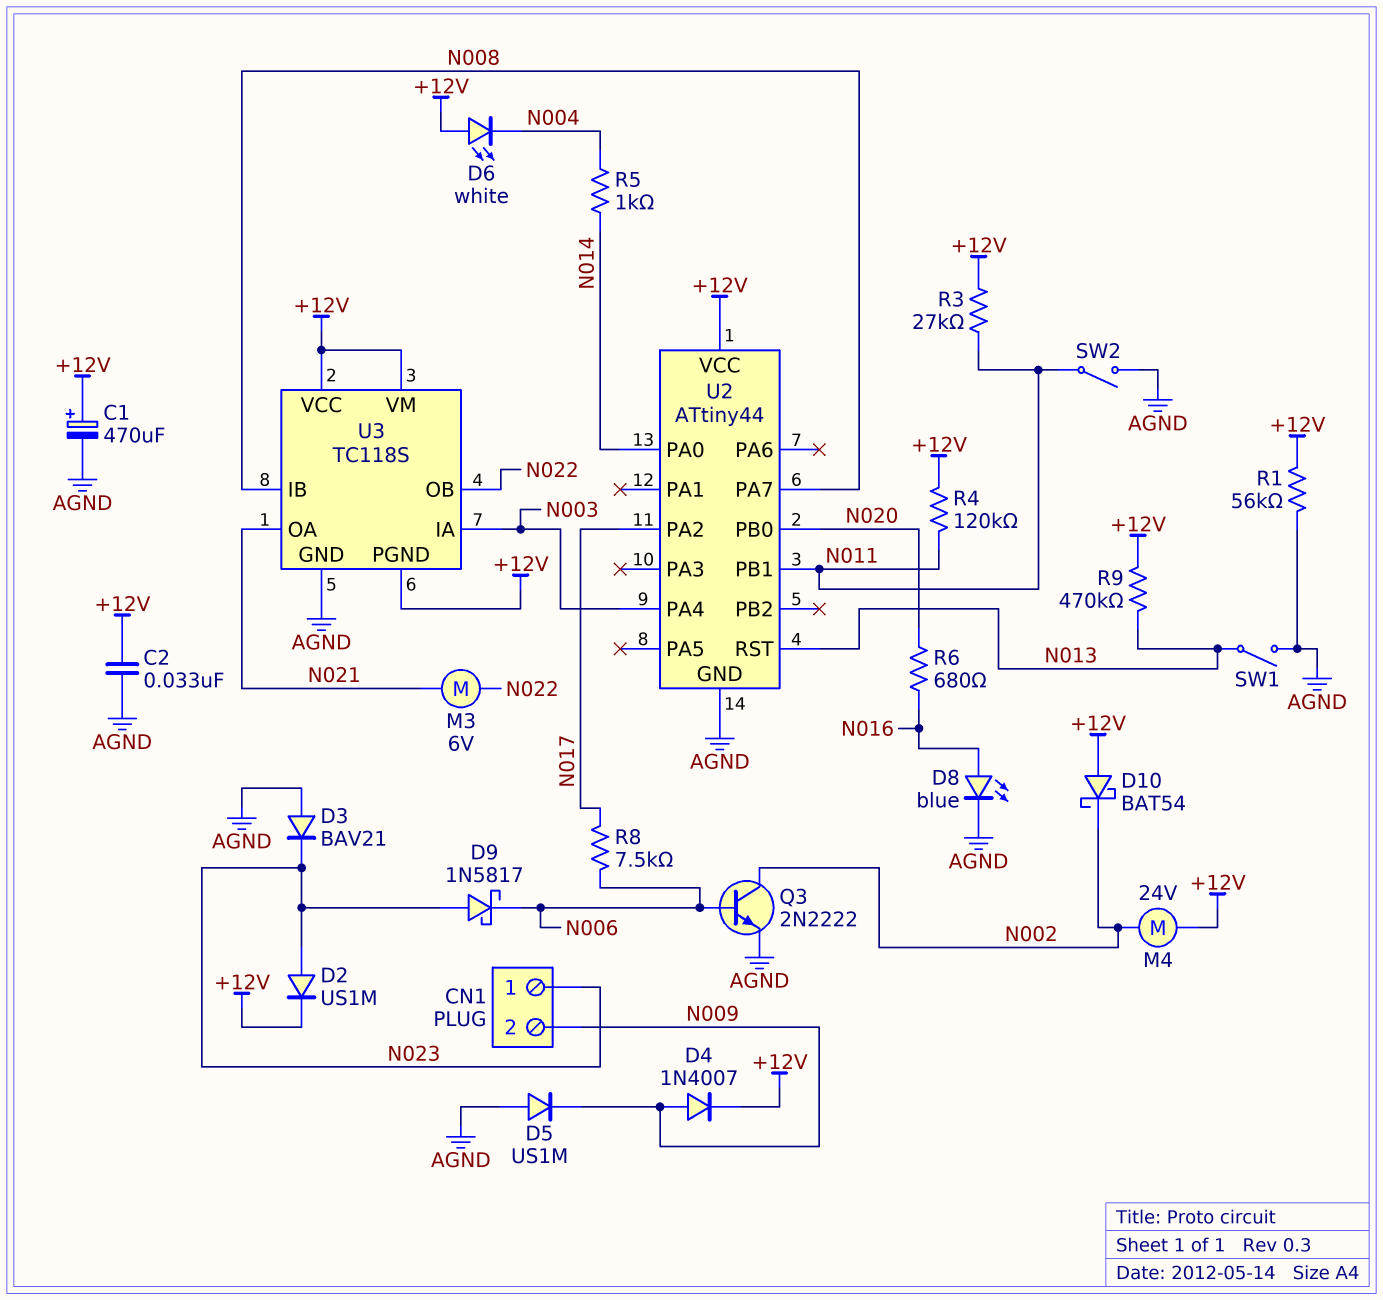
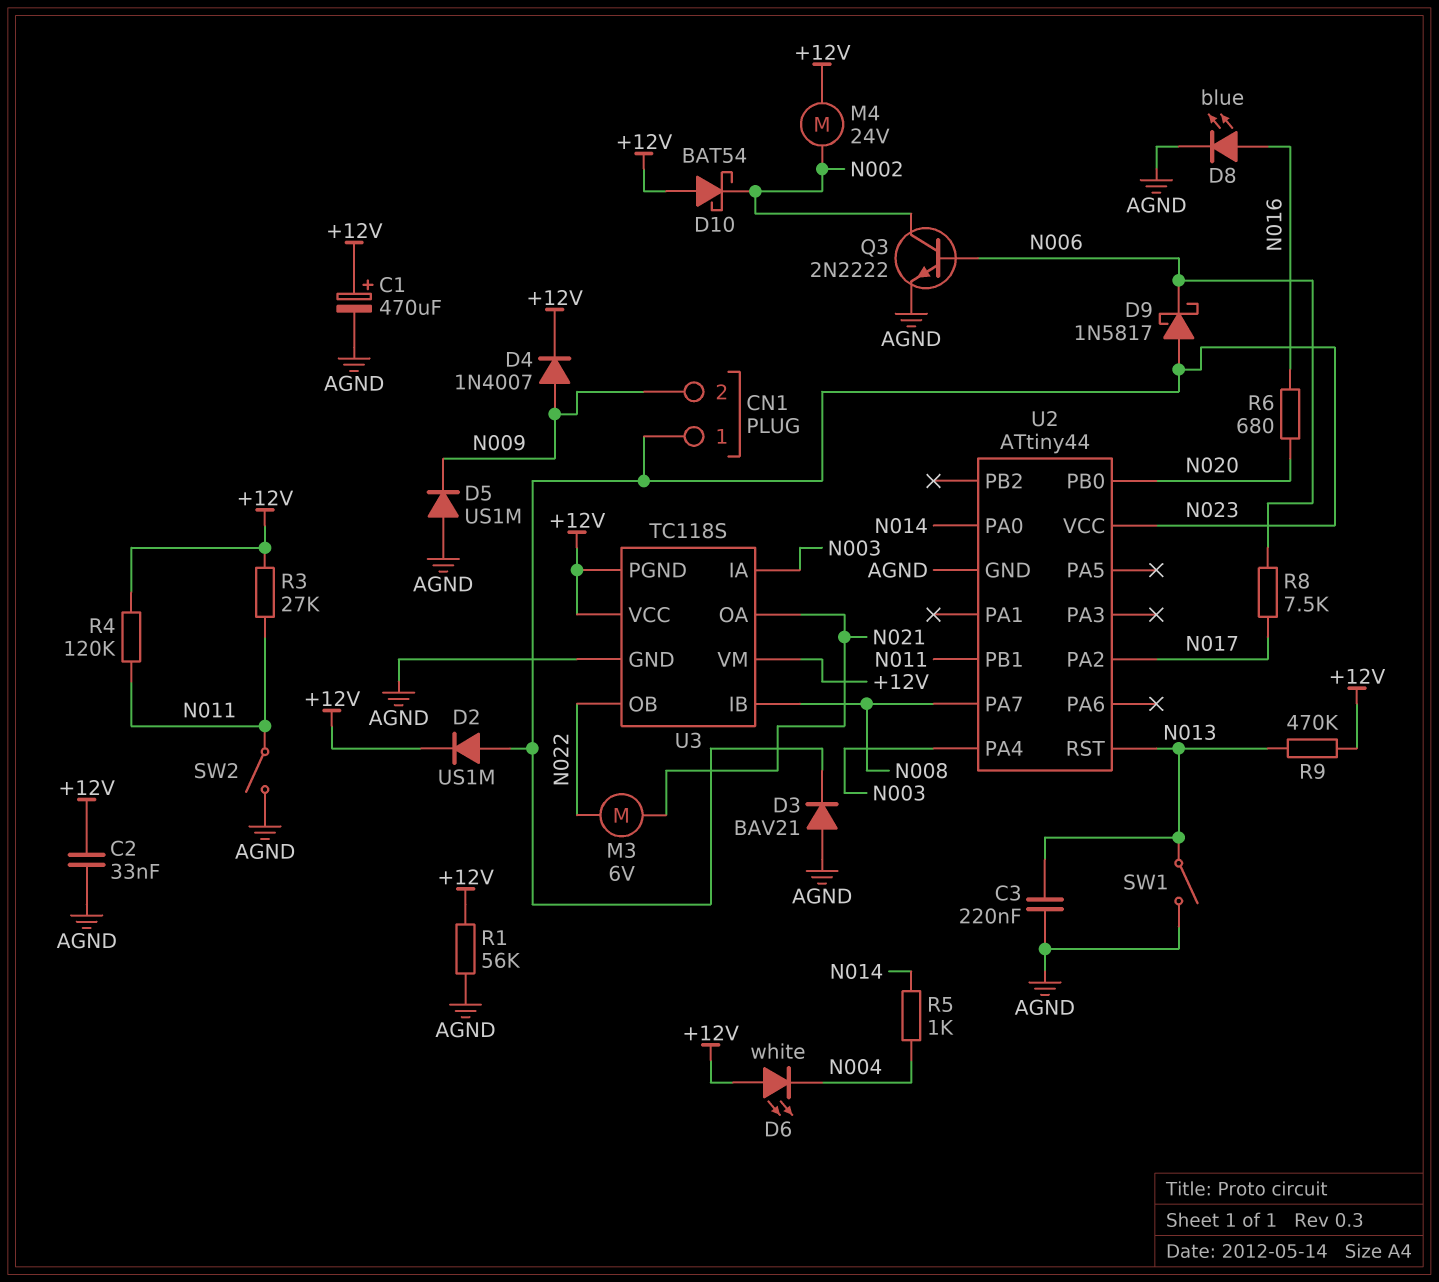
C3: none -> 220nF (AGND, N013)
U2 pin VCC: +12V -> N023

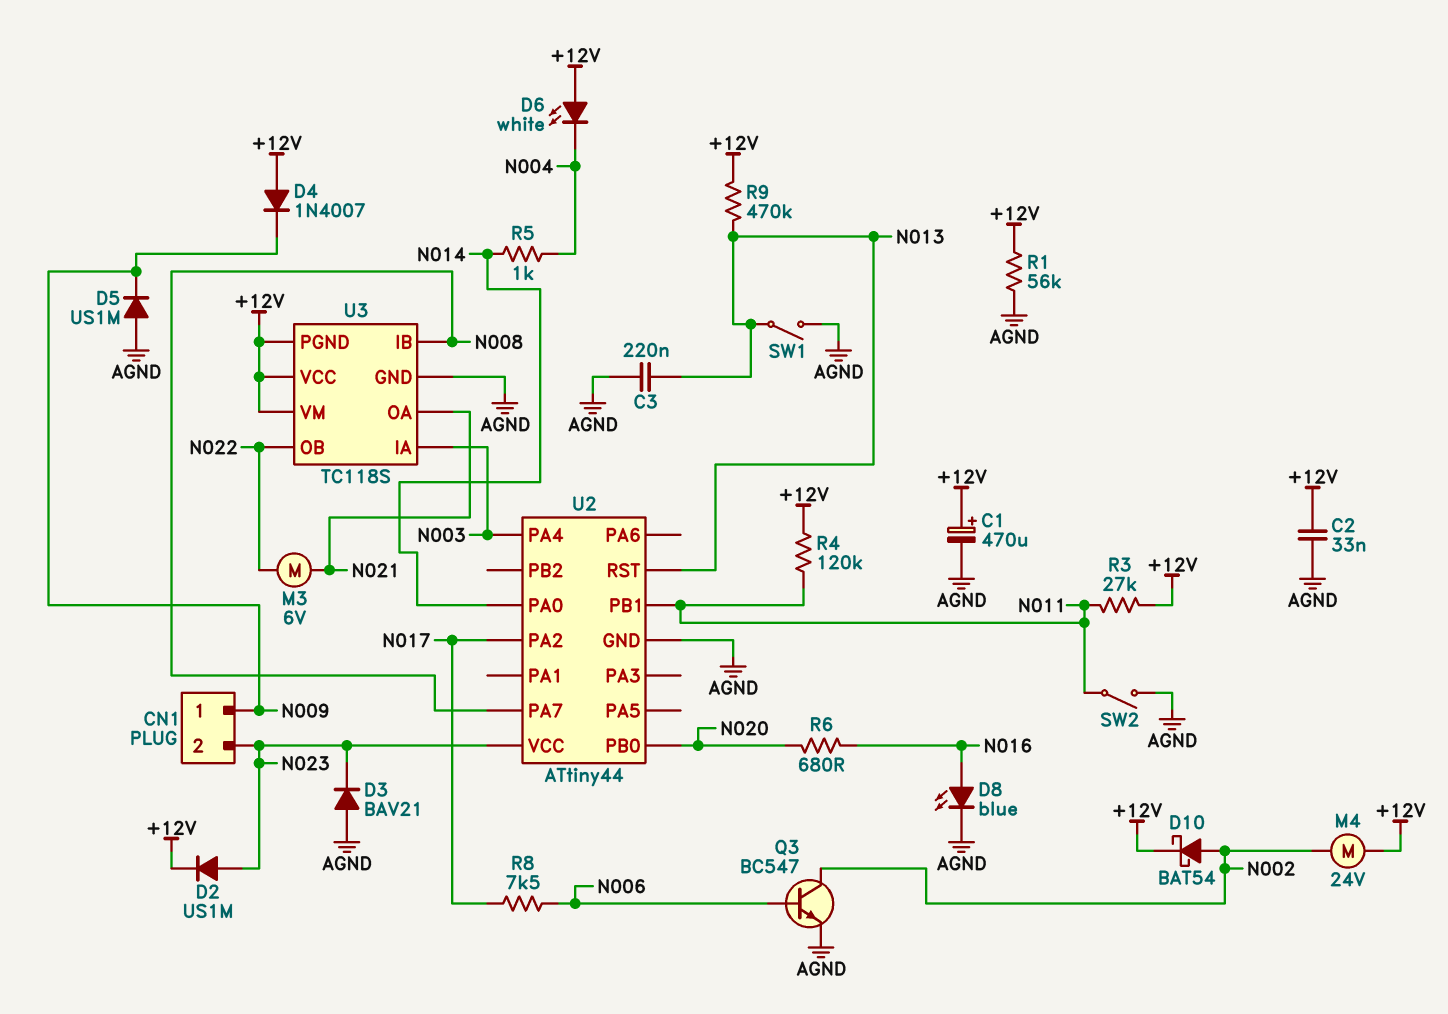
CN1 pin 1: N023 -> N009
CN1 pin 2: N009 -> N023
D4: diode 1N4007 (A N009, K +12V) -> diode 1N4007 (A +12V, K N009)
D9: schottky 1N5817 (A N023, K N006) -> none
D10: schottky BAT54 (A +12V, K N002) -> schottky BAT54 (A N002, K +12V)
Q3: NPN 2N2222 (B N006, C N002, E AGND) -> NPN BC547 (B N006, C N002, E AGND)

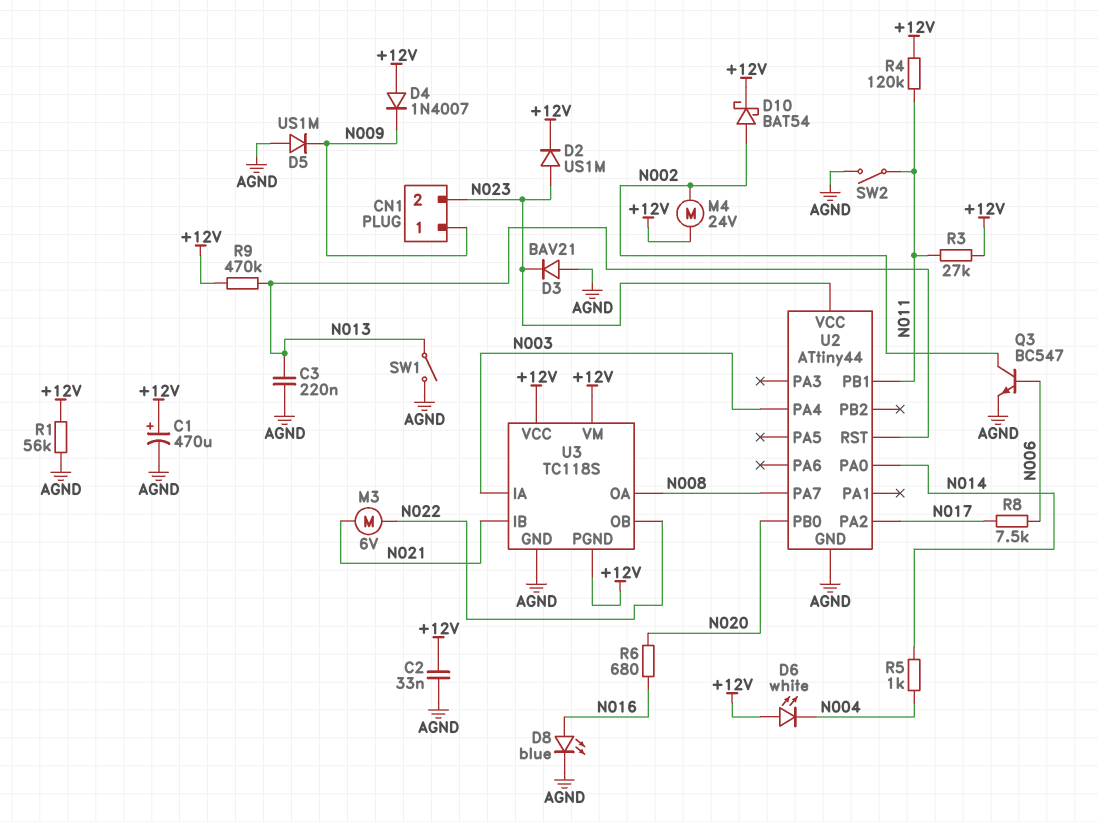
U3 pin IB: N008 -> N021
U3 pin OA: N021 -> N008

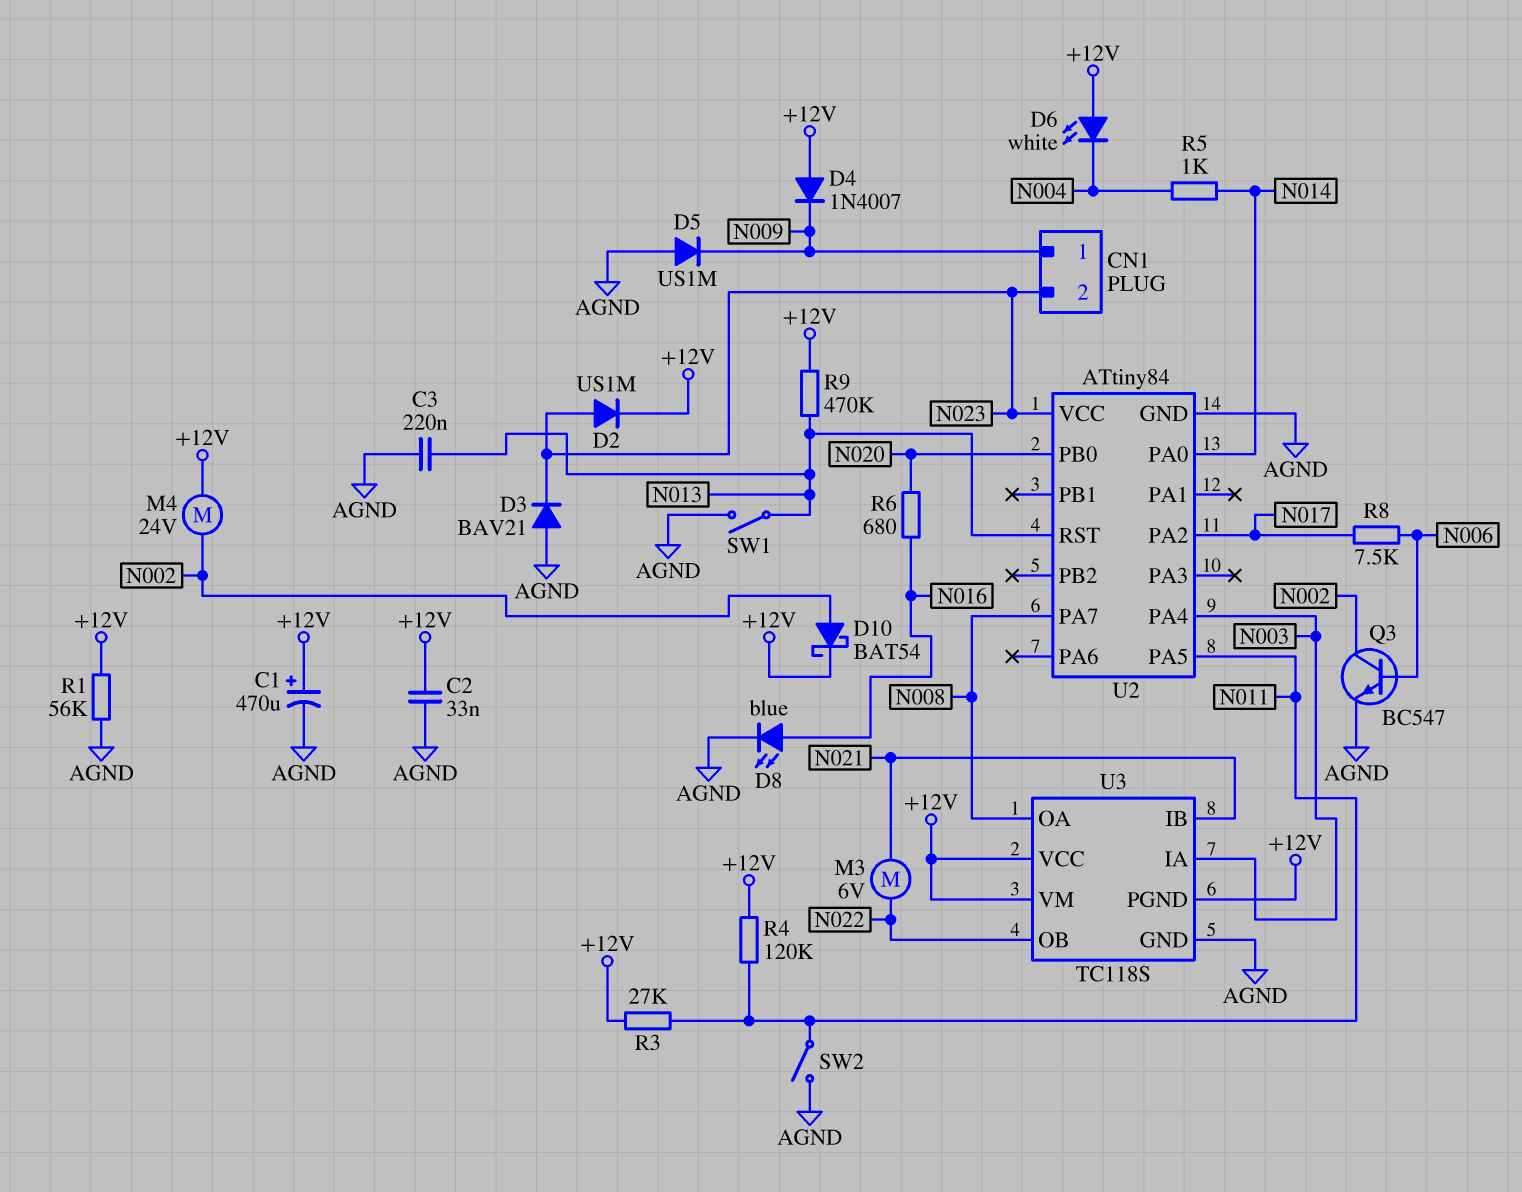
U2: ATtiny44 -> ATtiny84
U2 pin PA5: none -> N011
U2 pin PB1: N011 -> none

